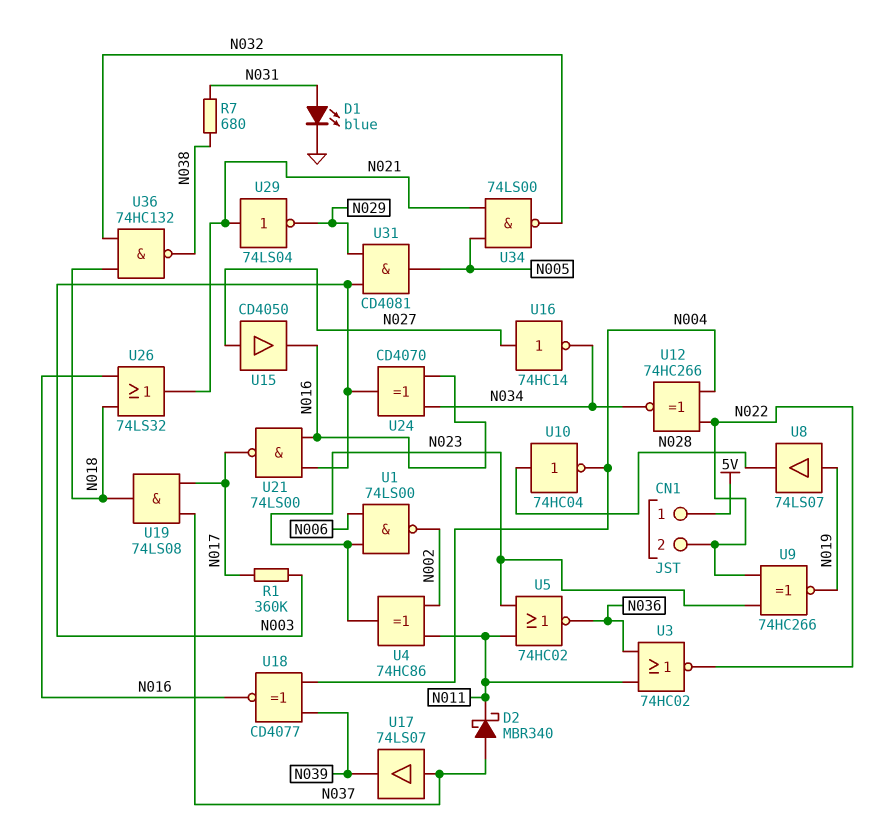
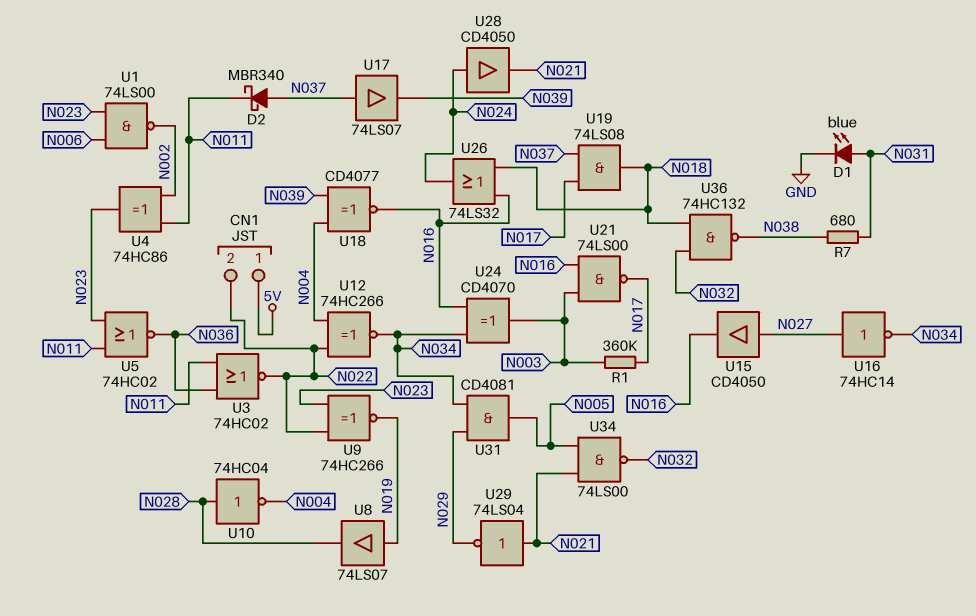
U26: OR 74LS32 (in N016, in N018, out N021) -> OR 74LS32 (in N016, in N018, out N024)
U28: none -> buffer CD4050 (in N024, out N021)
U31: AND CD4081 (in N003, in N029, out N005) -> AND CD4081 (in N029, in N034, out N005)

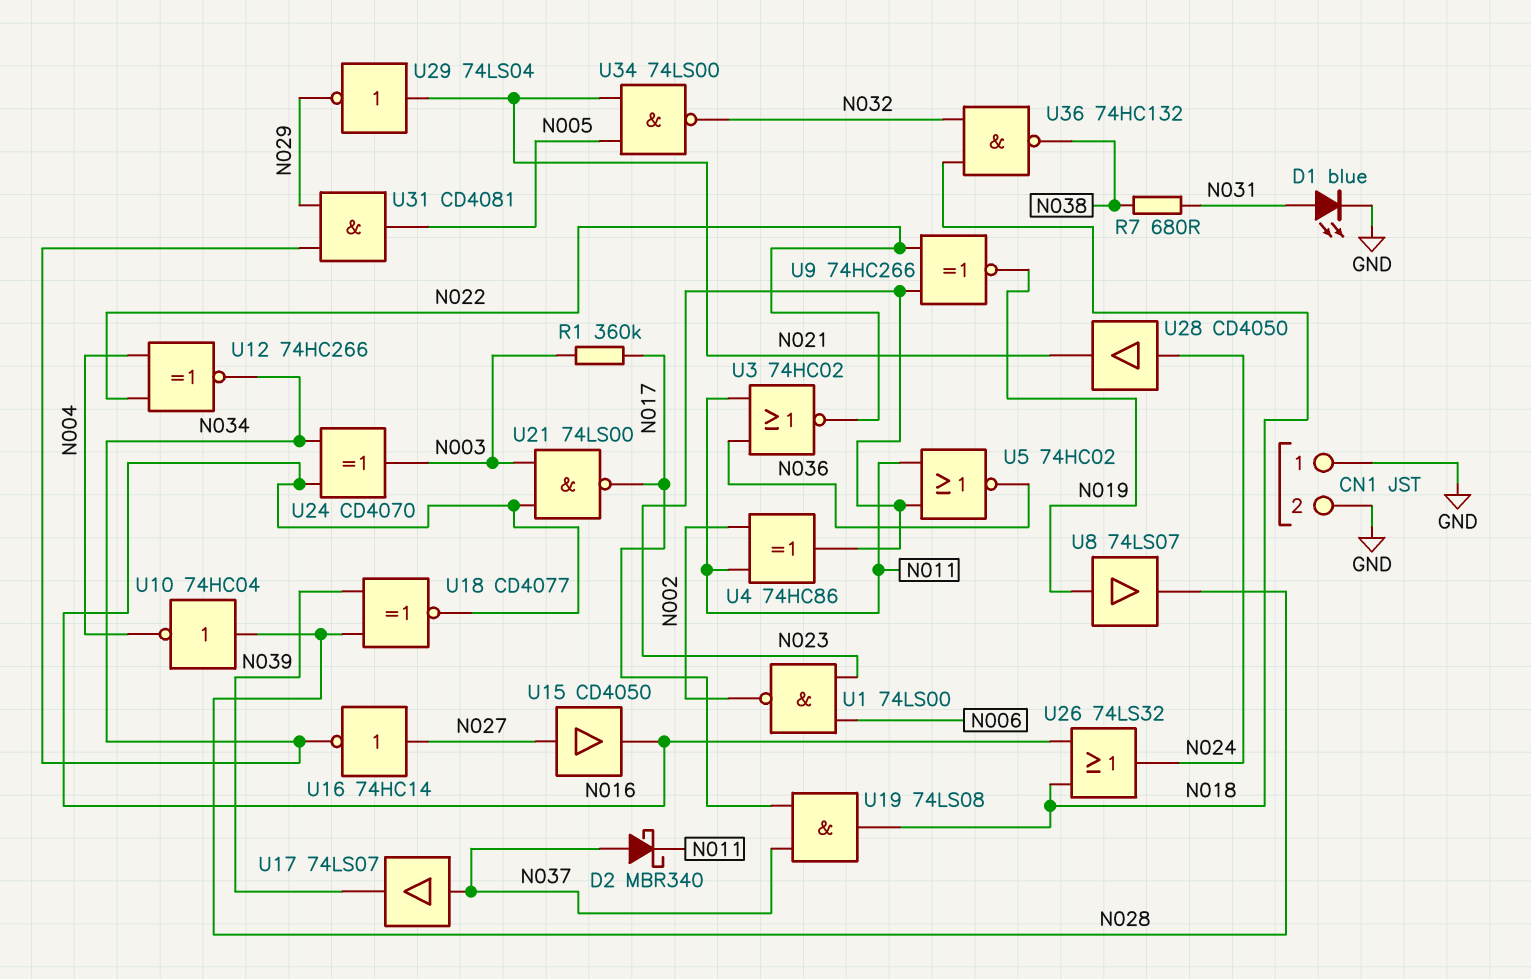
CN1 pin 1: 5V -> GND
CN1 pin 2: N022 -> GND
U18: XNOR CD4077 (in N004, in N039, out N016) -> XNOR CD4077 (in N028, in N039, out N016)

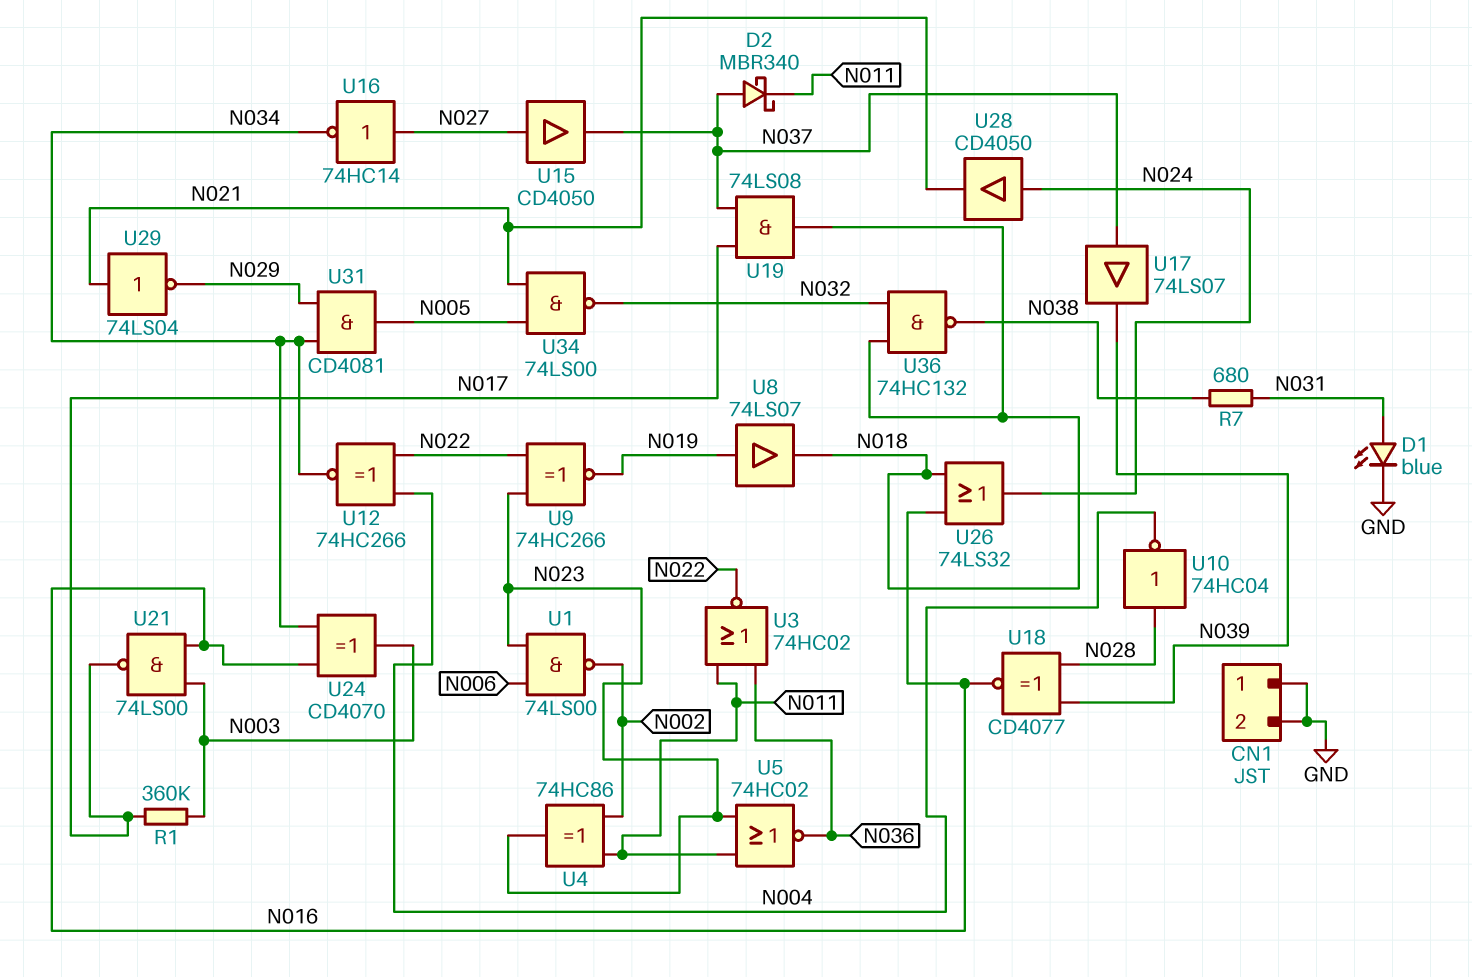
U8: buffer 74LS07 (in N019, out N028) -> buffer 74LS07 (in N019, out N018)
U15: buffer CD4050 (in N027, out N016) -> buffer CD4050 (in N027, out N037)

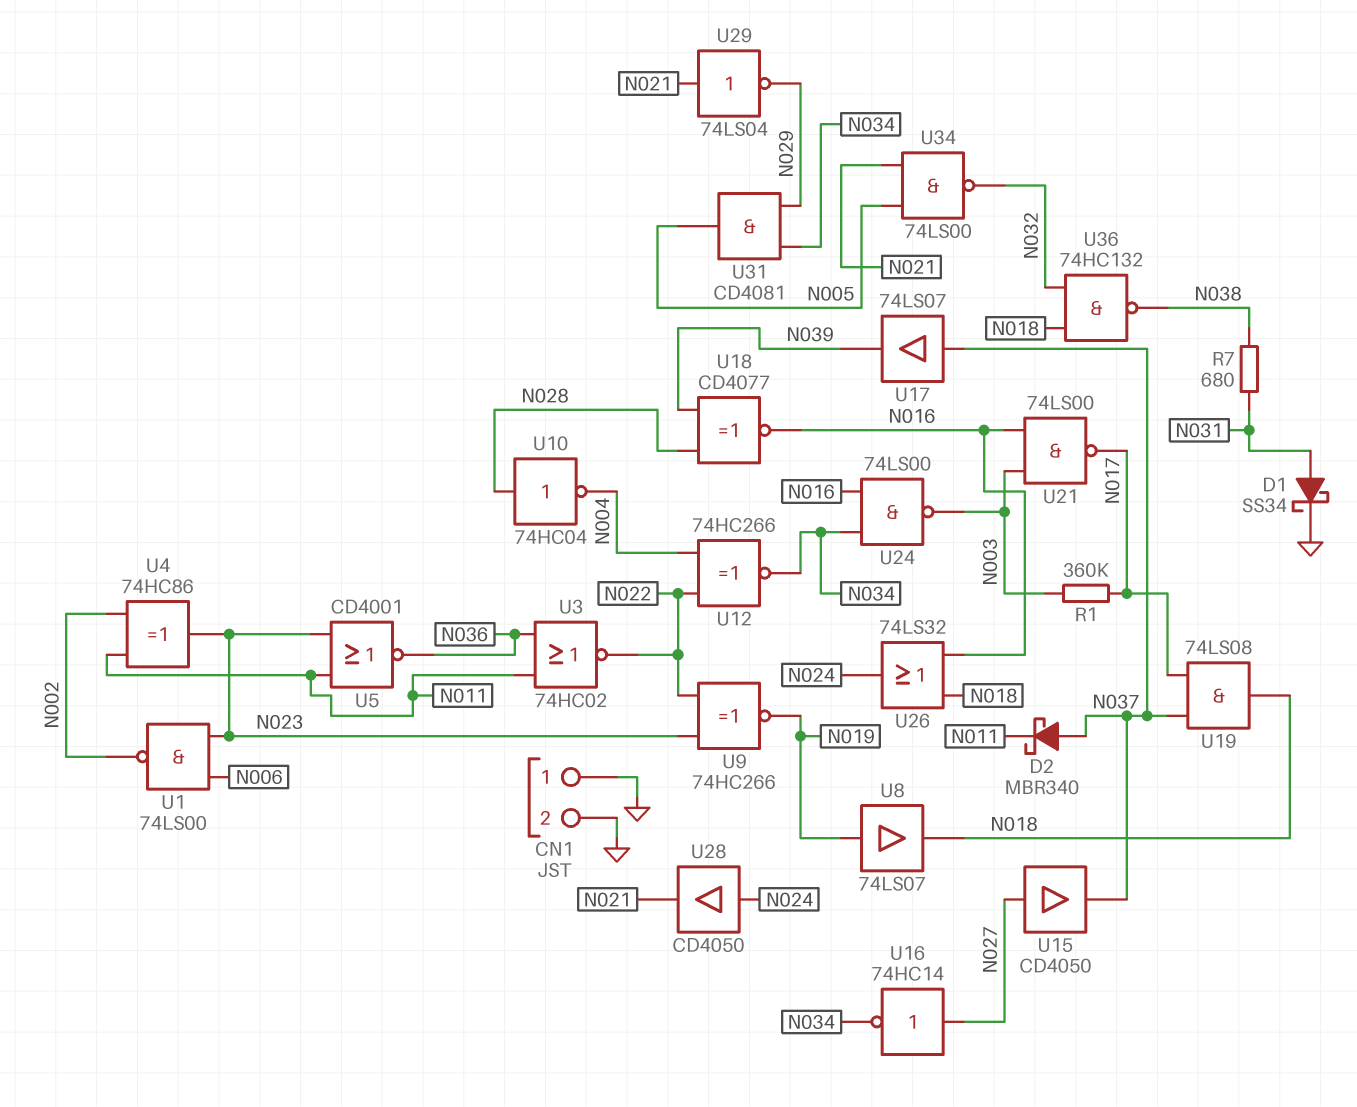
D1: LED blue (A N031, K GND) -> schottky SS34 (A N031, K GND)
U5: NOR 74HC02 (in N011, in N023, out N036) -> NOR CD4001 (in N011, in N023, out N036)
U24: XOR CD4070 (in N016, in N034, out N003) -> NAND 74LS00 (in N016, in N034, out N003)

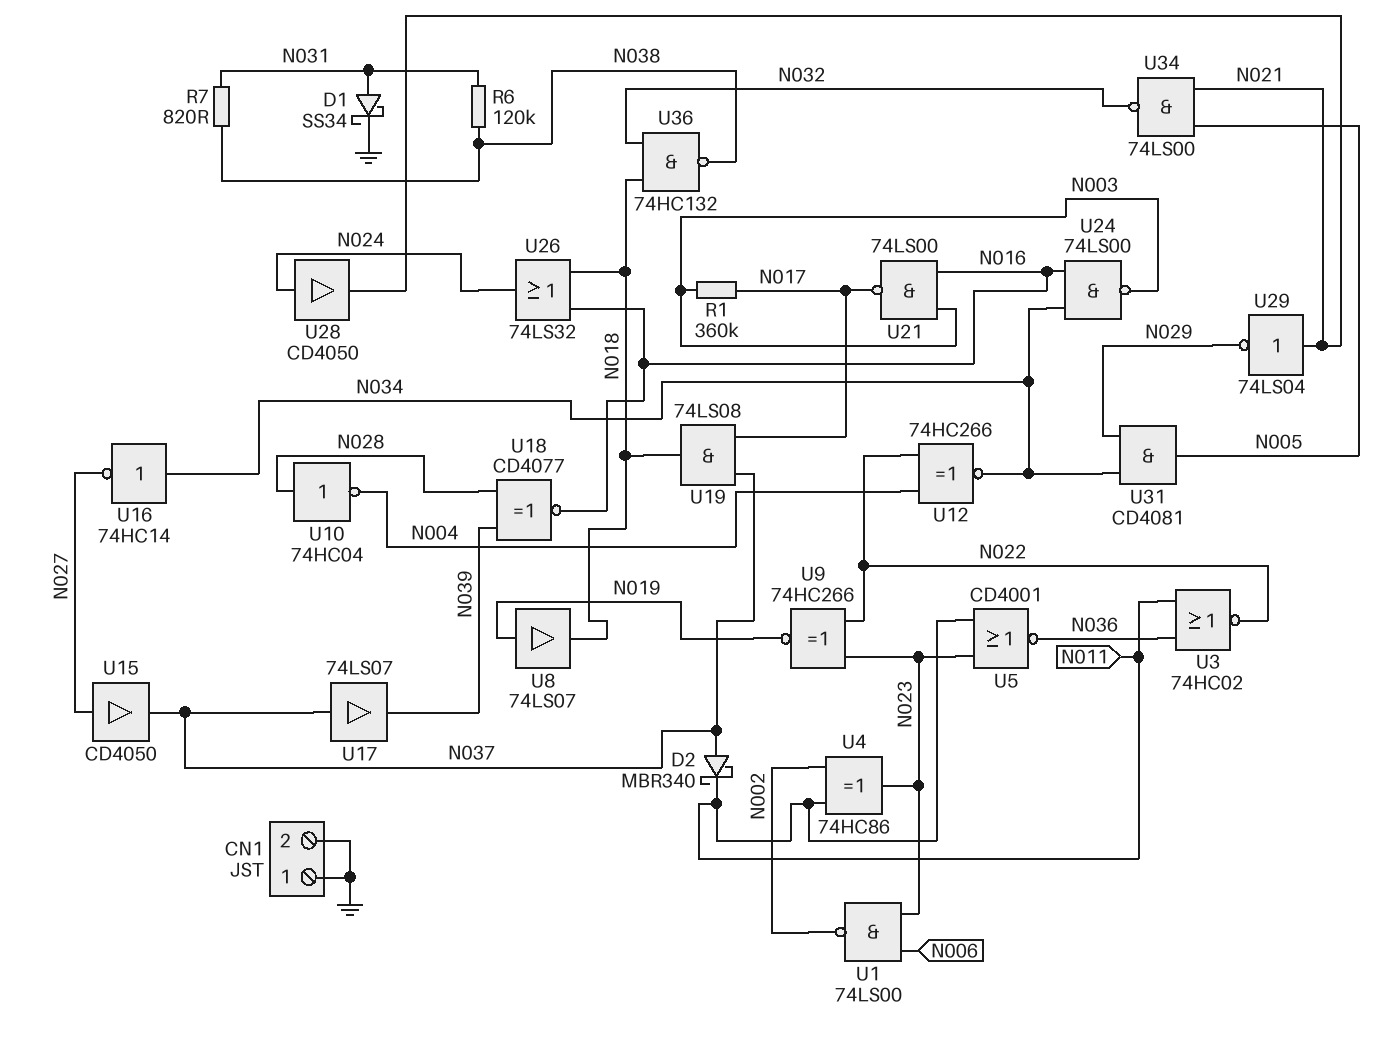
R6: none -> 120k (N031, N038)
R7: 680 (N031, N038) -> 820 (N031, N038)
U16: NOT 74HC14 (in N027, out N034) -> NOT 74HC14 (in N034, out N027)

